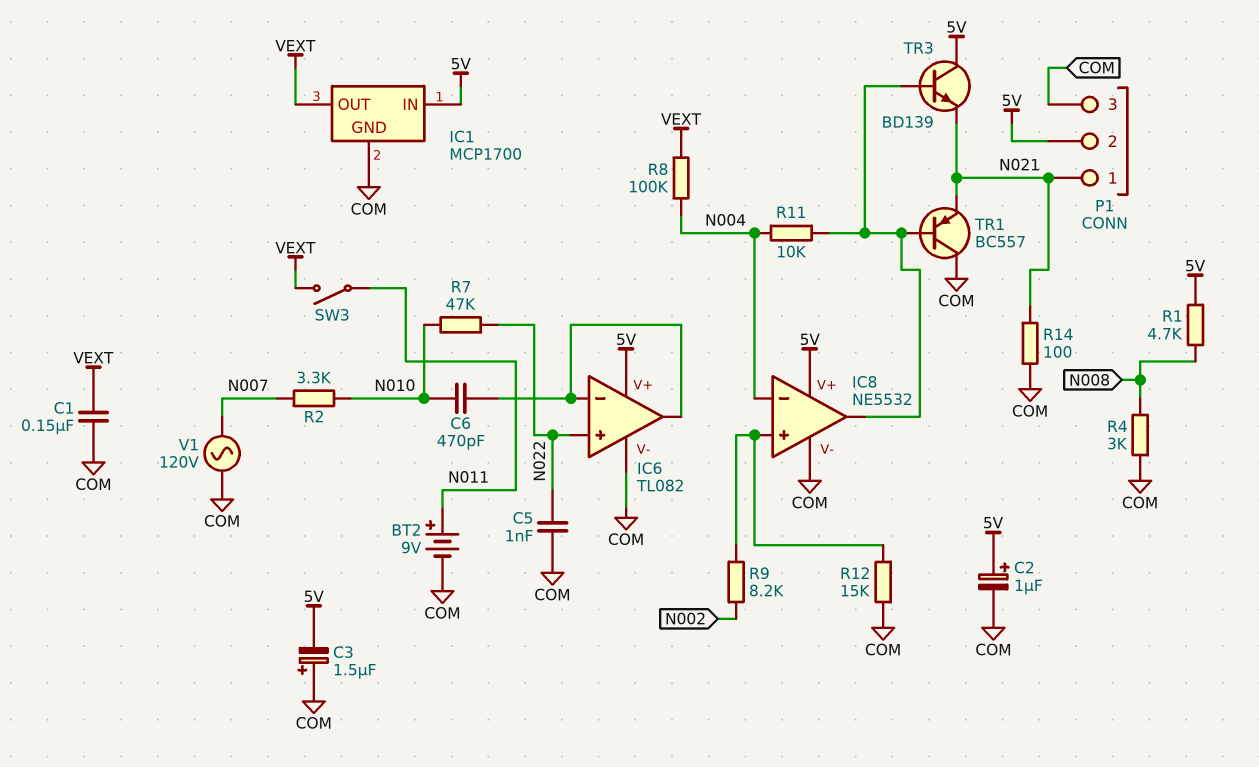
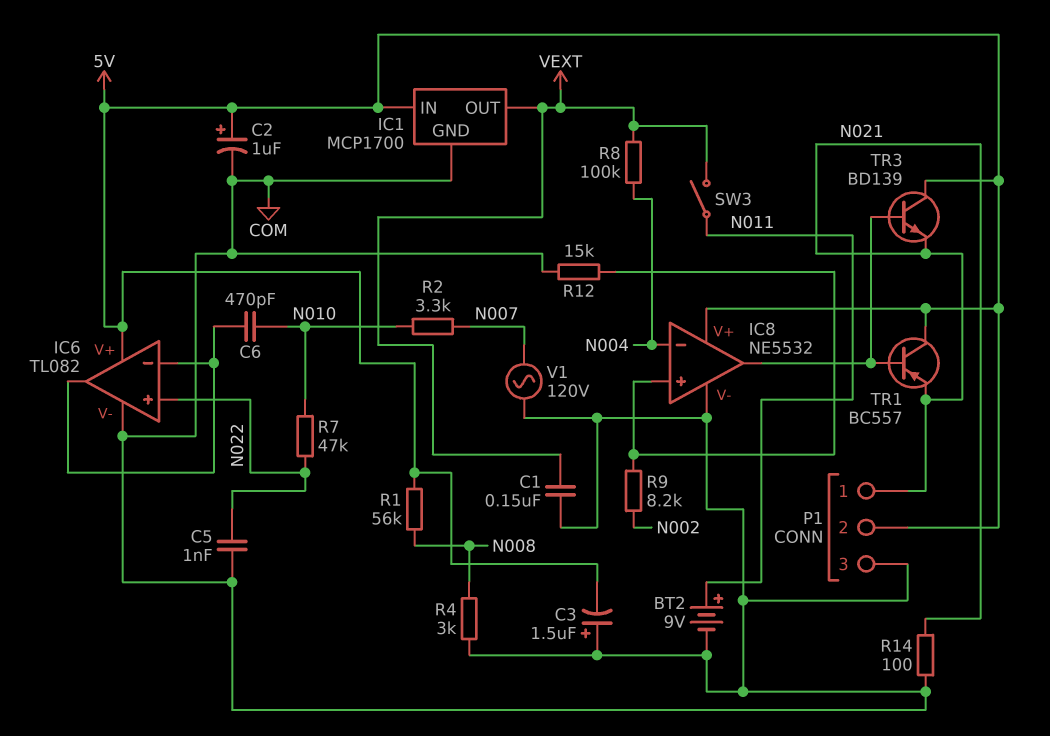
R1: 4.7k (5V, N008) -> 56k (5V, N008)
R11: 10k (IC8/out, N004) -> none
TR1: PNP BC557 (B IC8/out, C COM, E N021) -> PNP BC557 (B IC8/out, C 5V, E N021)

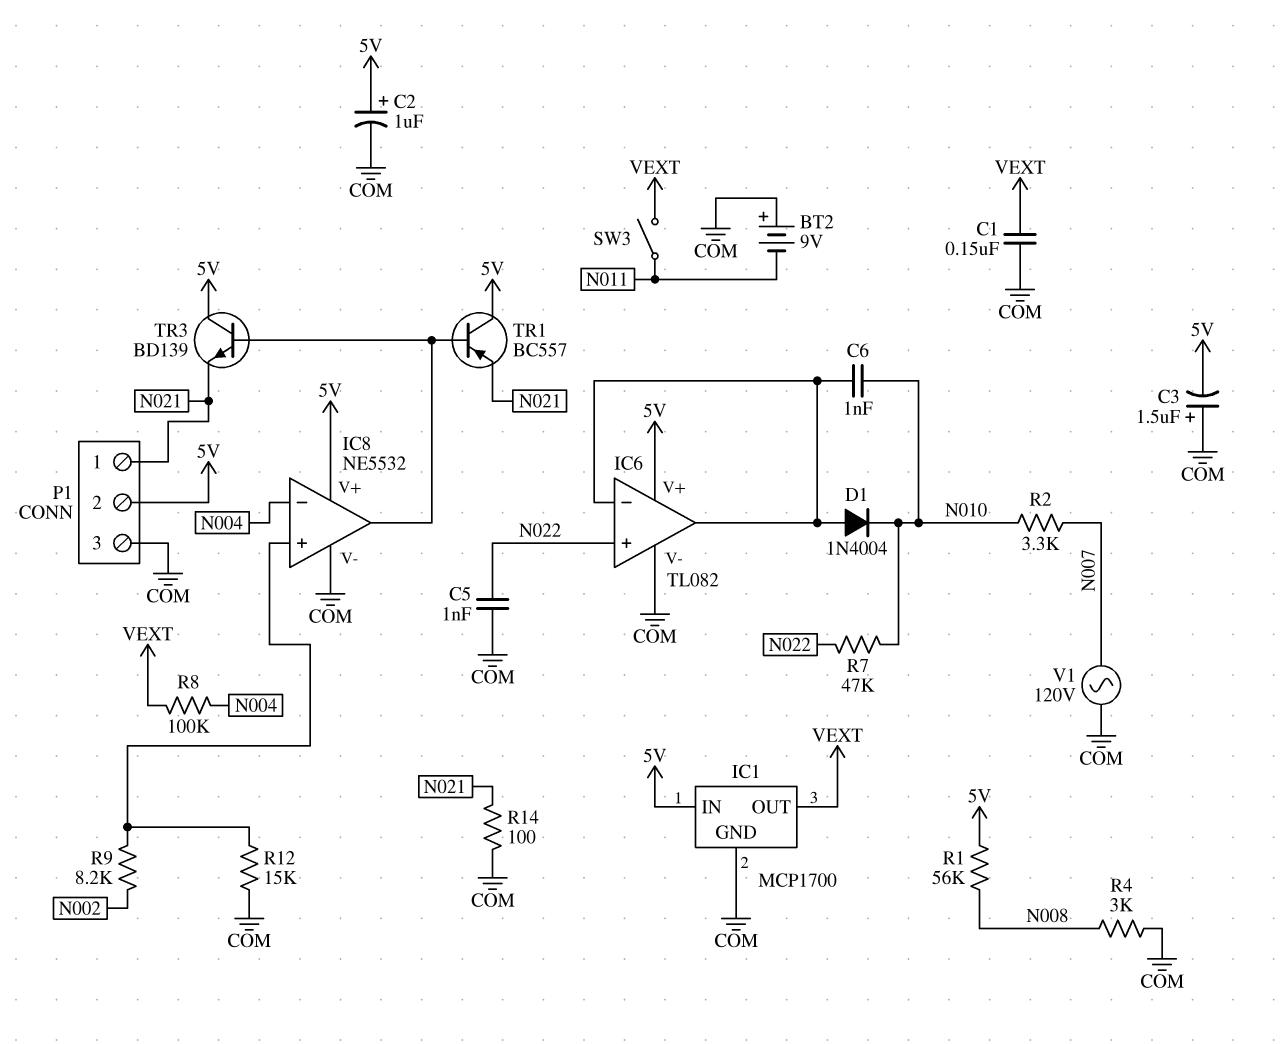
BT2: 9V (plus N011, minus COM) -> 9V (plus COM, minus N011)
C6: 470pF (IC6/in-, N010) -> 1nF (IC6/in-, N010)
D1: none -> diode 1N4004 (A IC6/in-, K N010)

